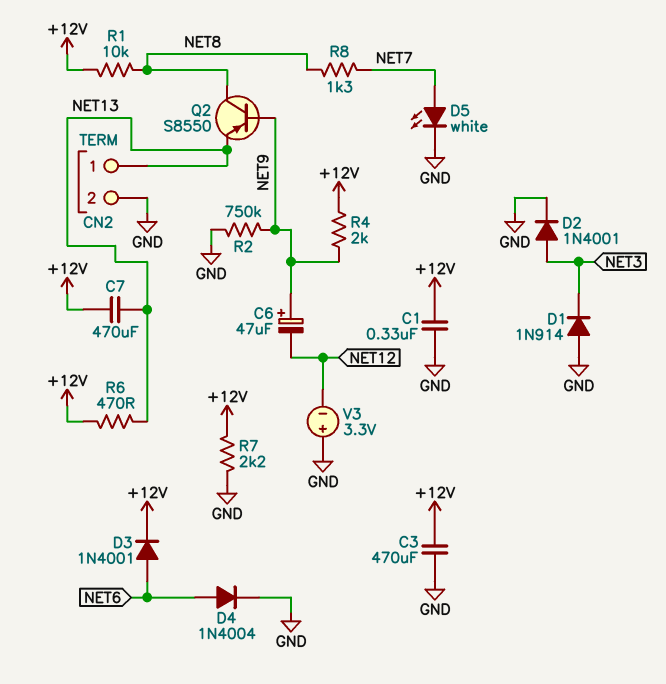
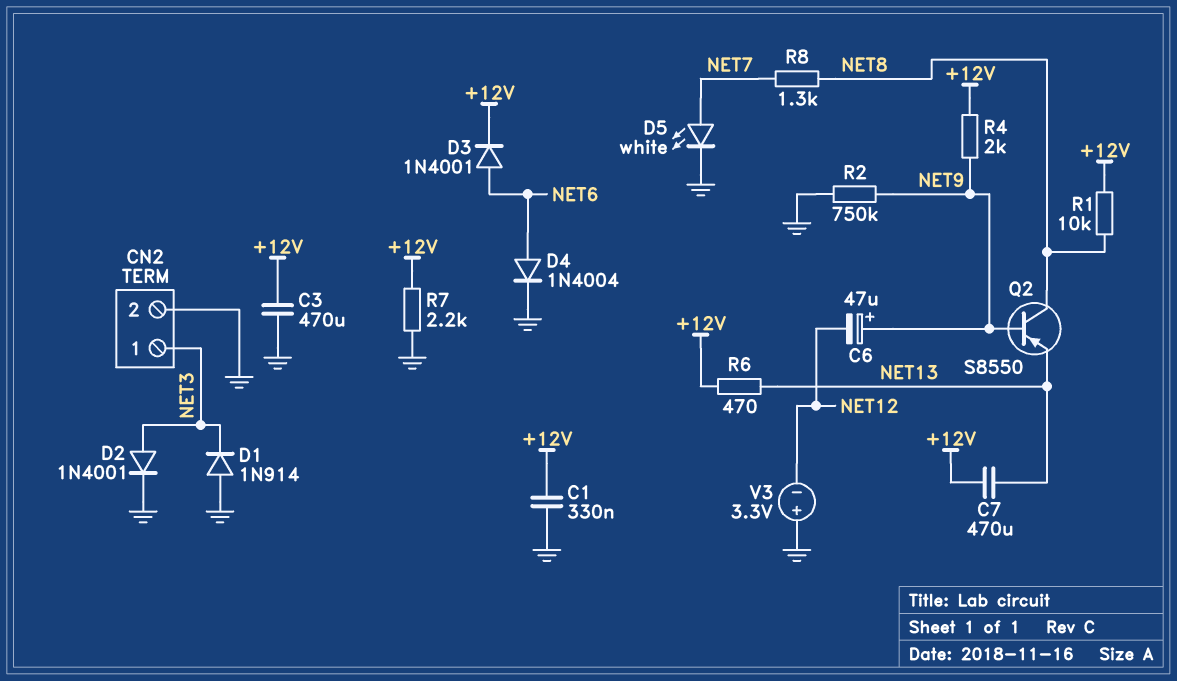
CN2 pin 1: NET13 -> NET3

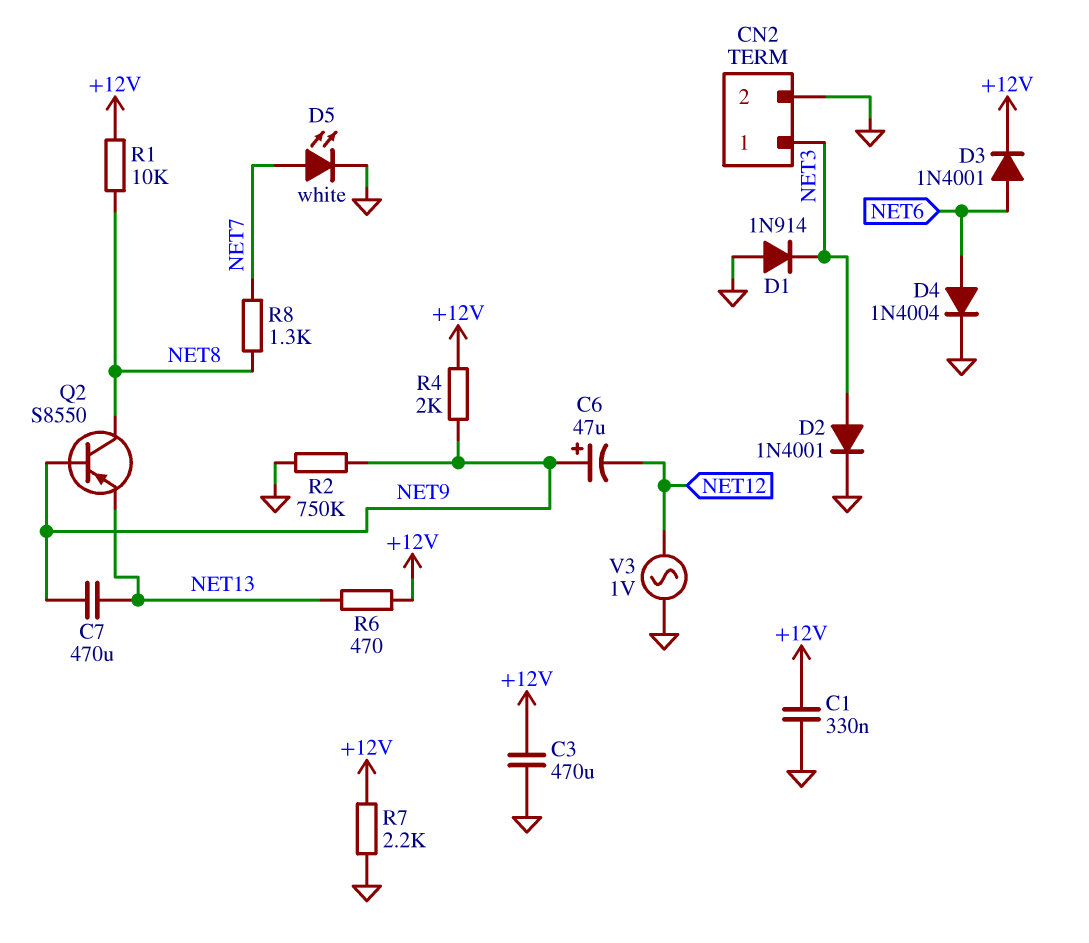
C7: 470uF (+12V, NET13) -> 470uF (NET9, NET13)
V3: 3.3V (plus GND, minus NET12) -> AC 1V (GND, NET12)

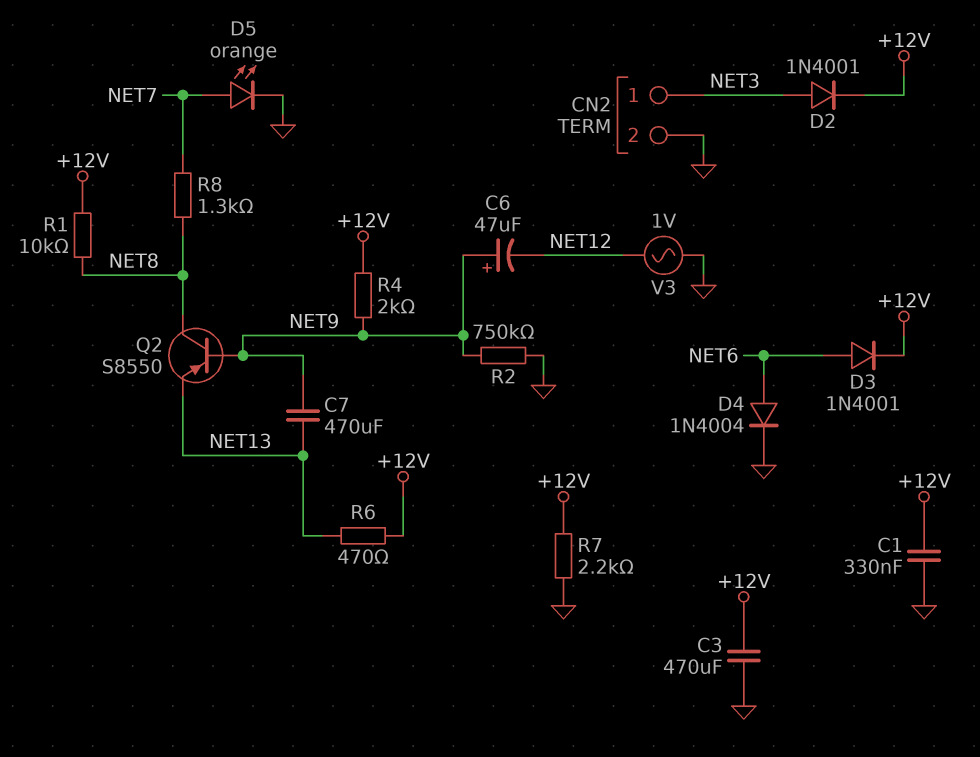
D1: diode 1N914 (A GND, K NET3) -> none
D2: diode 1N4001 (A NET3, K GND) -> diode 1N4001 (A NET3, K +12V)
D5: LED white (A NET7, K GND) -> LED orange (A NET7, K GND)

